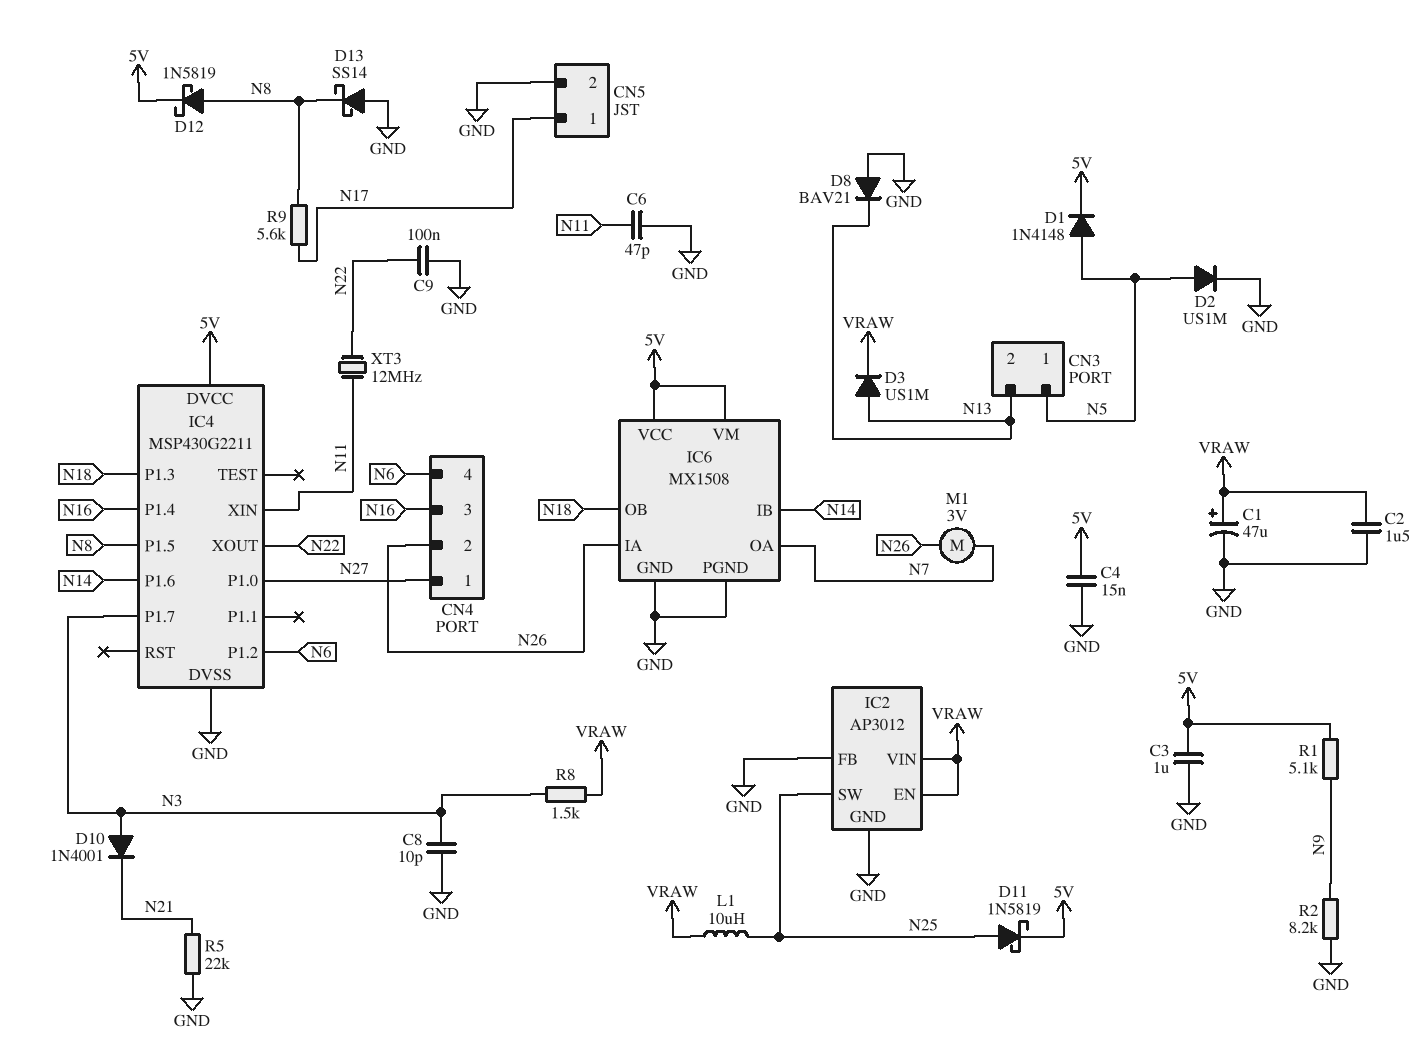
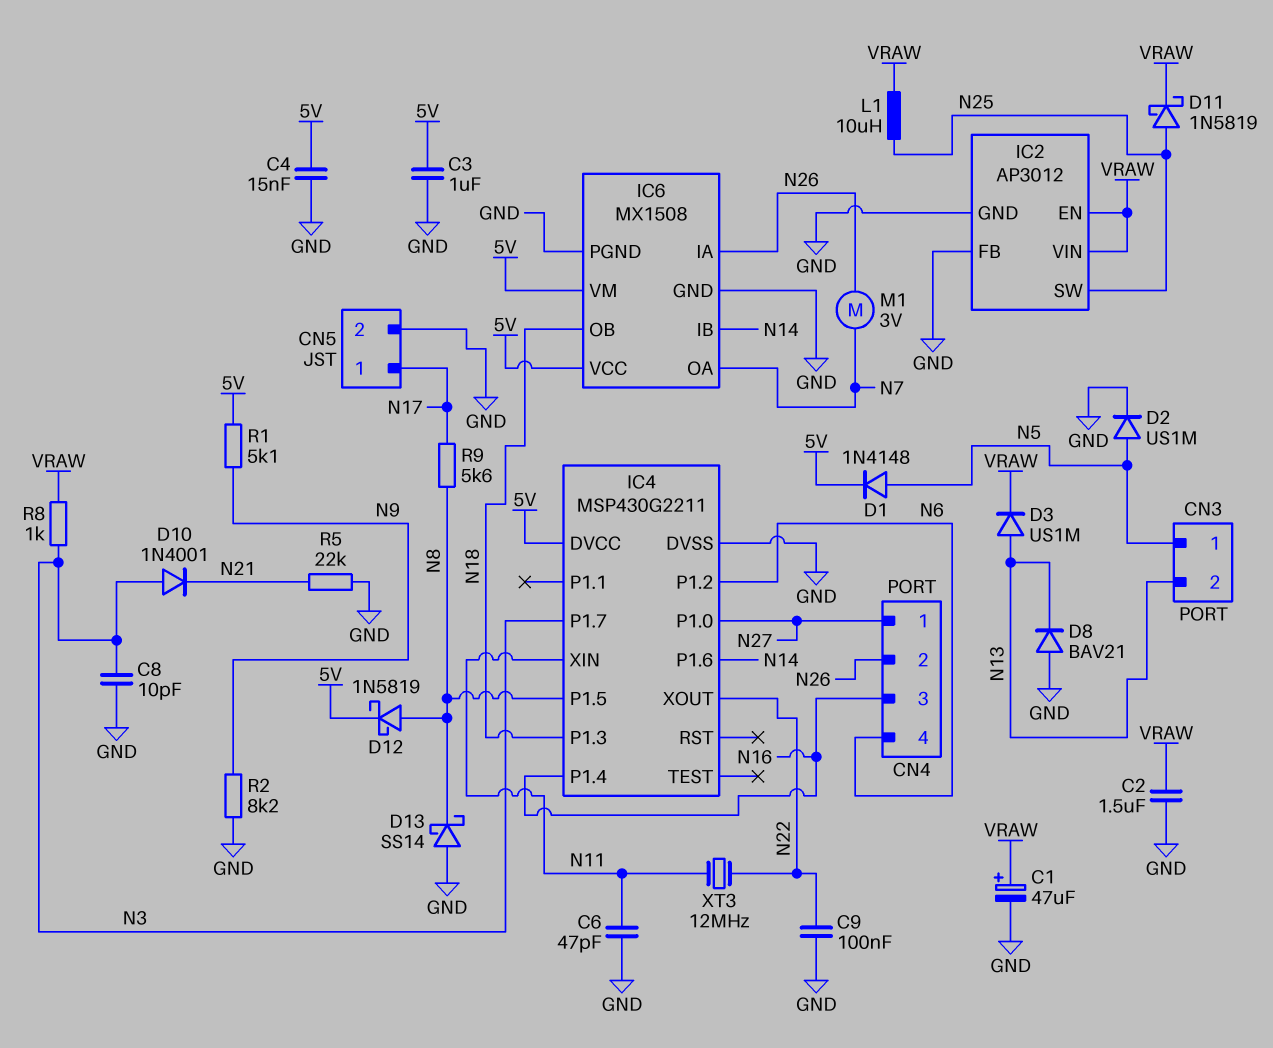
D11: schottky 1N5819 (A N25, K 5V) -> schottky 1N5819 (A N25, K VRAW)
R8: 1.5k (N3, VRAW) -> 1k (N3, VRAW)

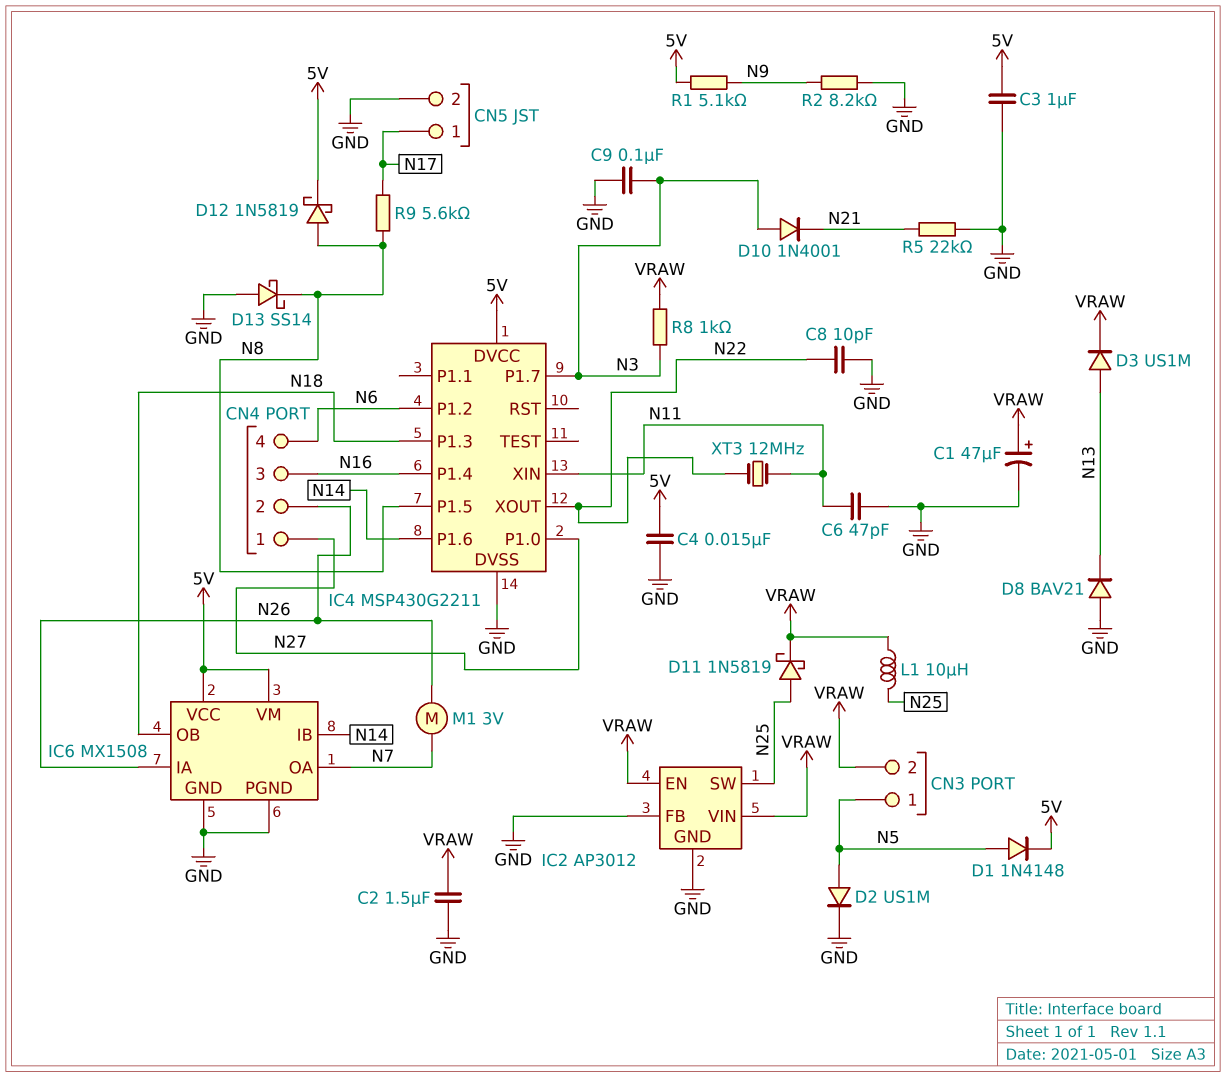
C8: 10pF (GND, N3) -> 10pF (GND, N22)
C9: 100nF (GND, N22) -> 100nF (GND, N3)
CN3 pin 2: N13 -> VRAW

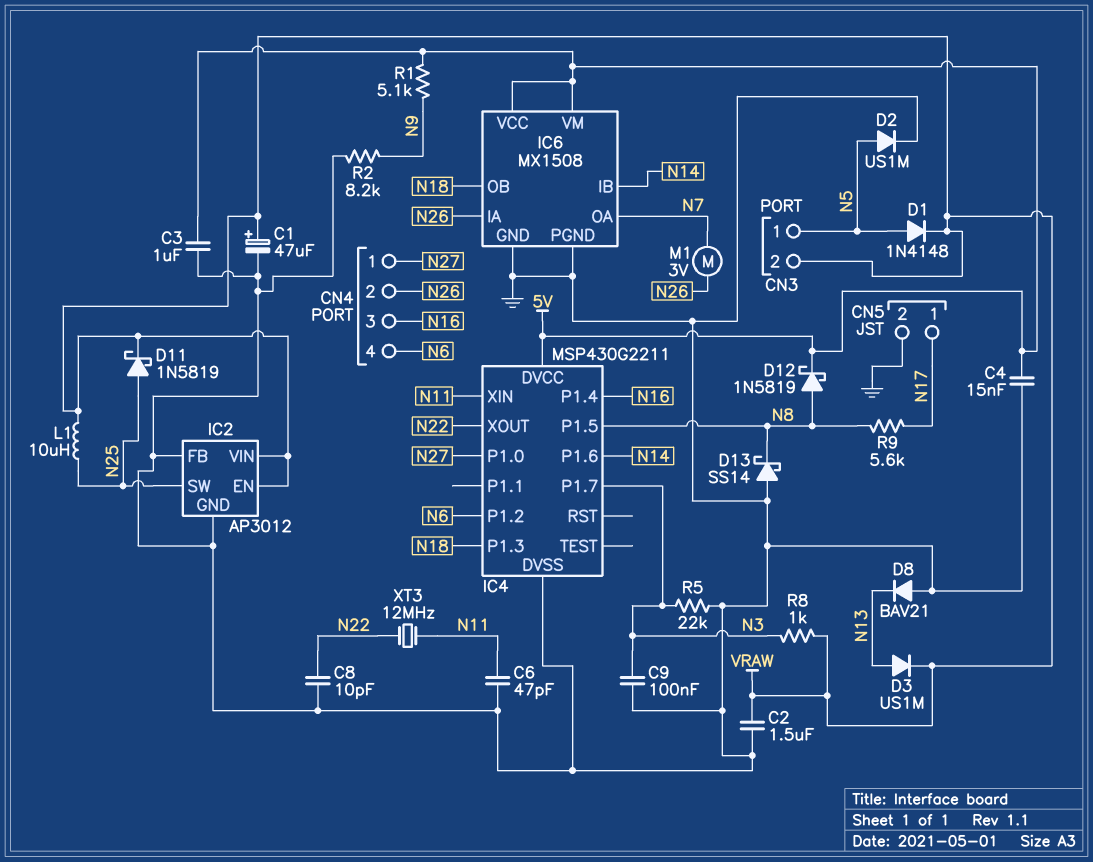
D1: diode 1N4148 (A N5, K 5V) -> diode 1N4148 (A N5, K VRAW)
D10: diode 1N4001 (A N3, K N21) -> none
R5: 22k (GND, N21) -> 22k (GND, N3)

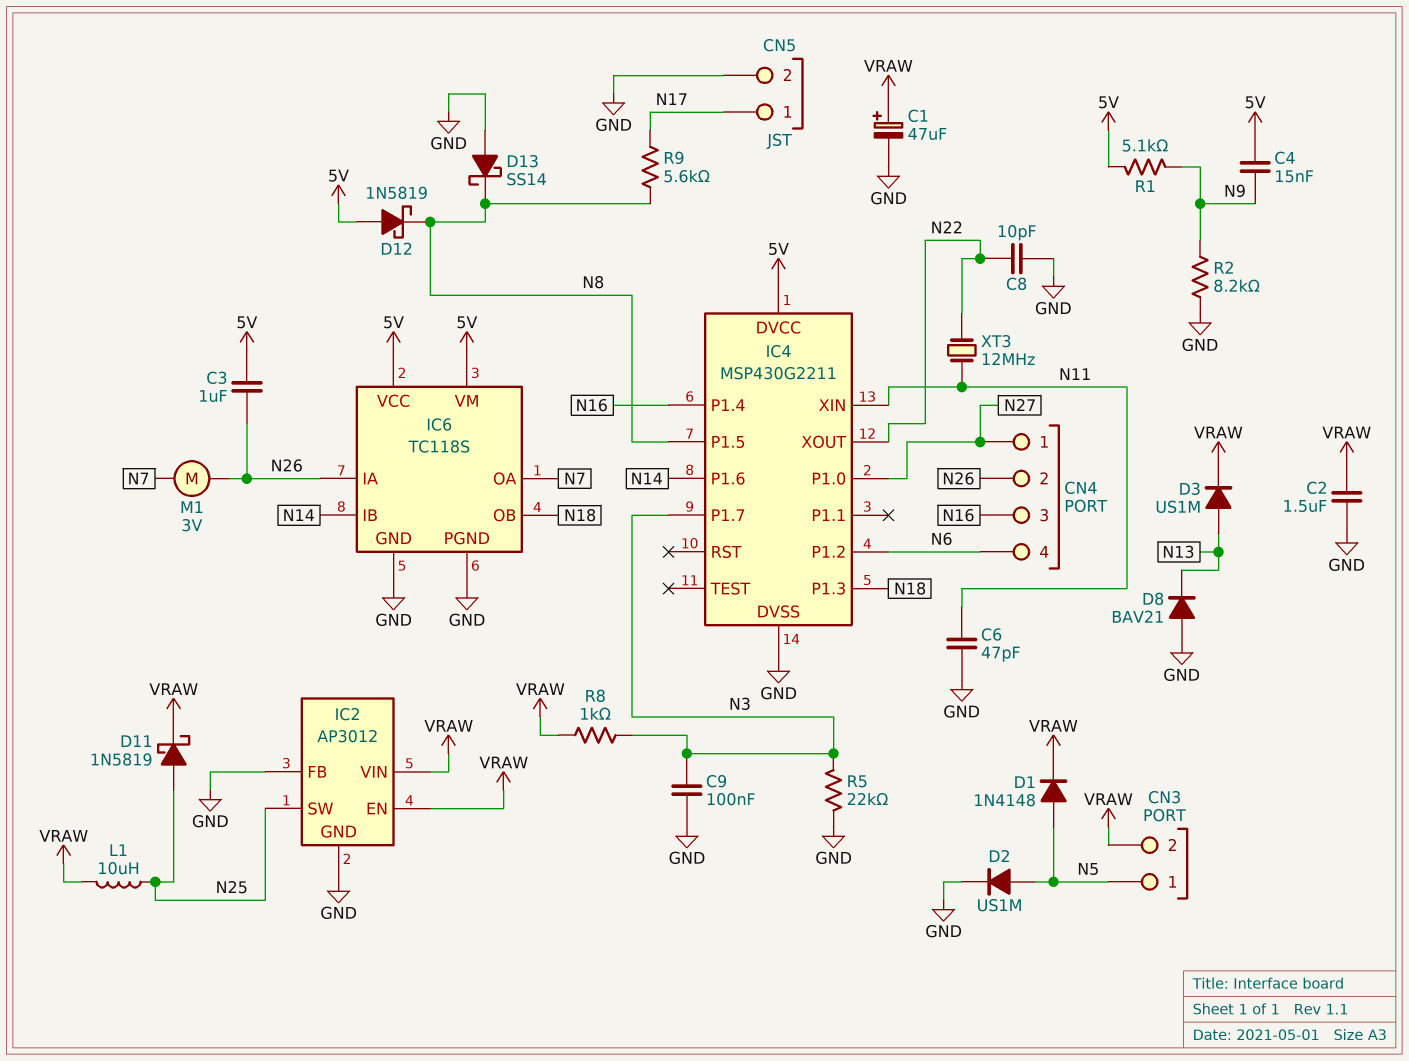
C3: 1uF (5V, GND) -> 1uF (5V, N26)
C4: 15nF (5V, GND) -> 15nF (5V, N9)
D12: schottky 1N5819 (A N8, K 5V) -> schottky 1N5819 (A 5V, K N8)
IC6: MX1508 -> TC118S

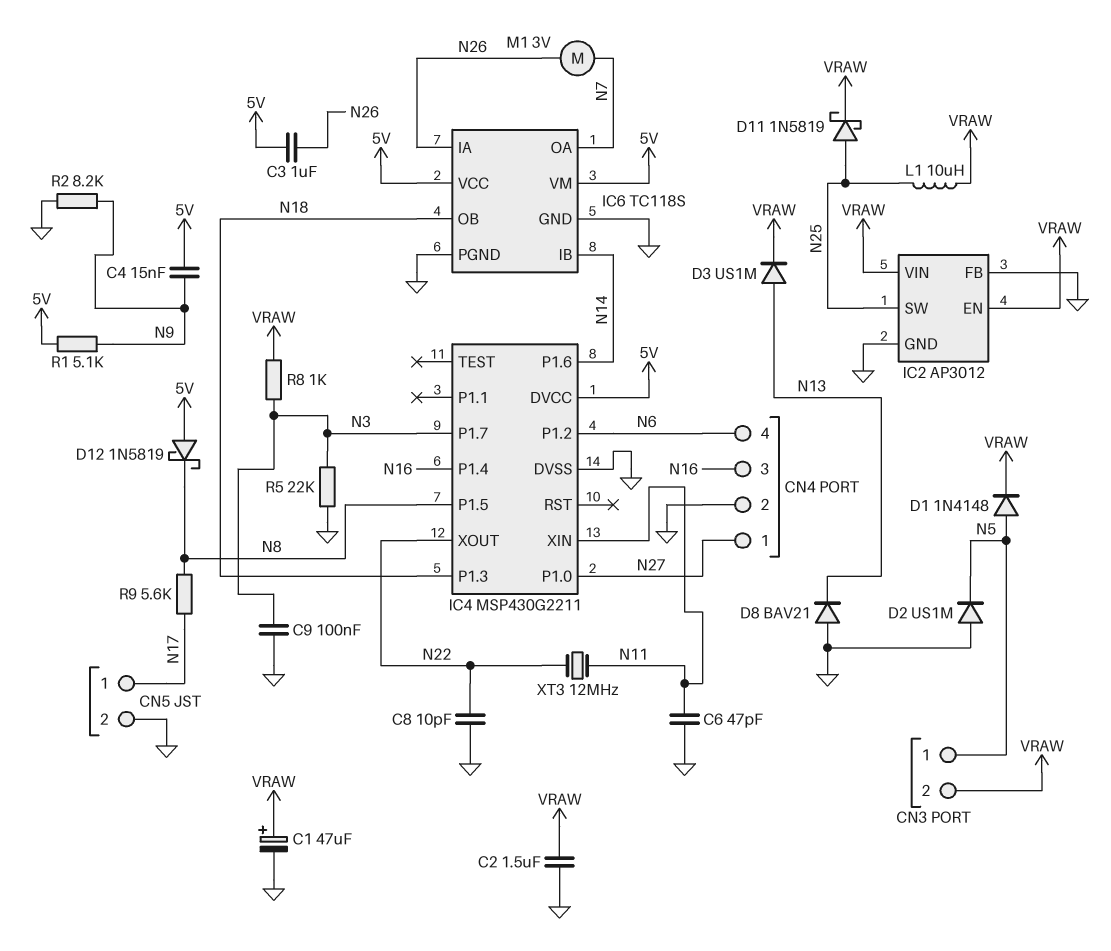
CN4 pin 2: N26 -> GND
D2: diode US1M (A N5, K GND) -> diode US1M (A GND, K N5)
D13: schottky SS14 (A GND, K N8) -> none

